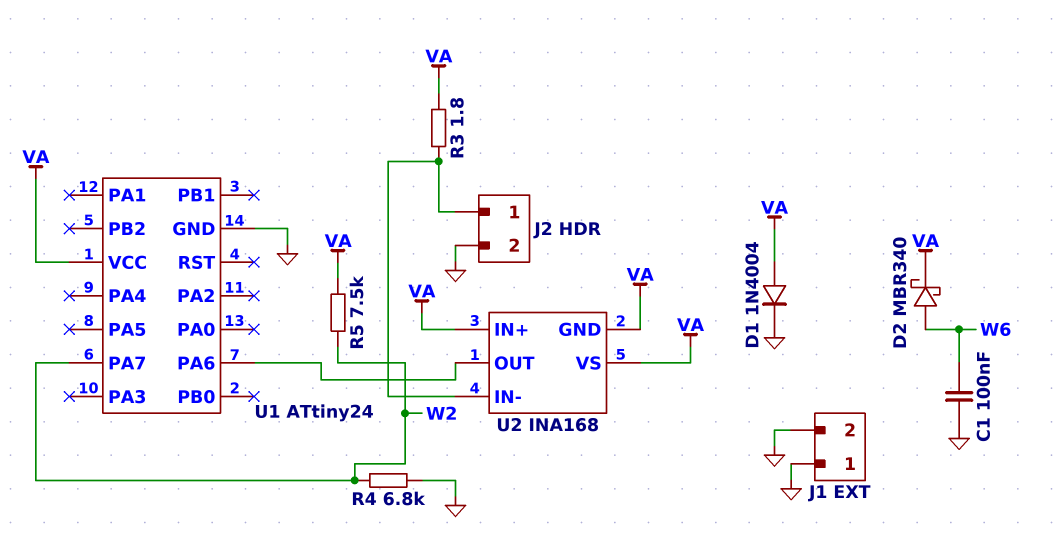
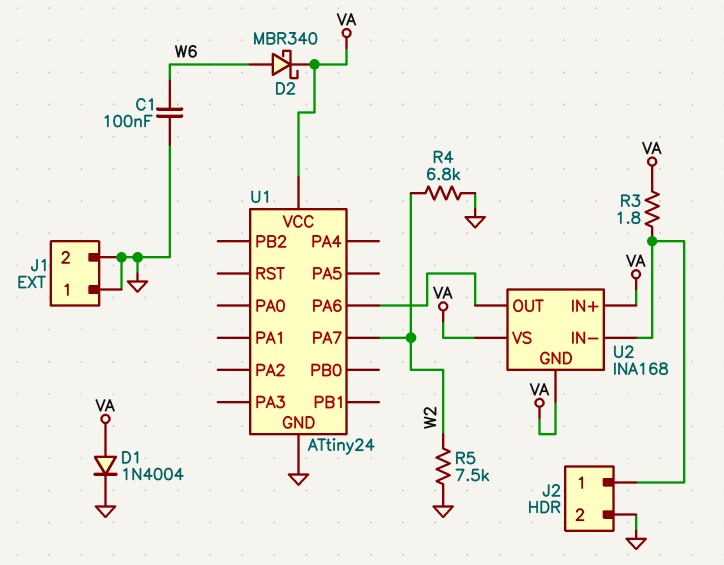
R5: 7.5k (VA, W2) -> 7.5k (GND, W2)

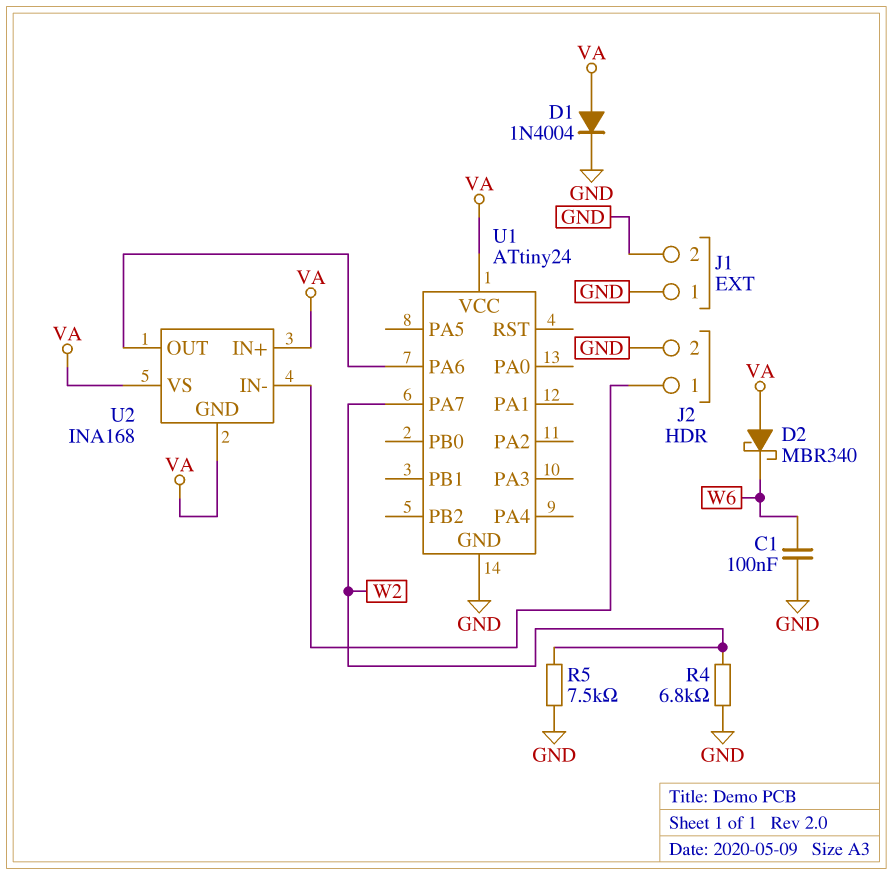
D2: schottky MBR340 (A W6, K VA) -> schottky MBR340 (A VA, K W6)
R3: 1.8 (J2/1, VA) -> none

